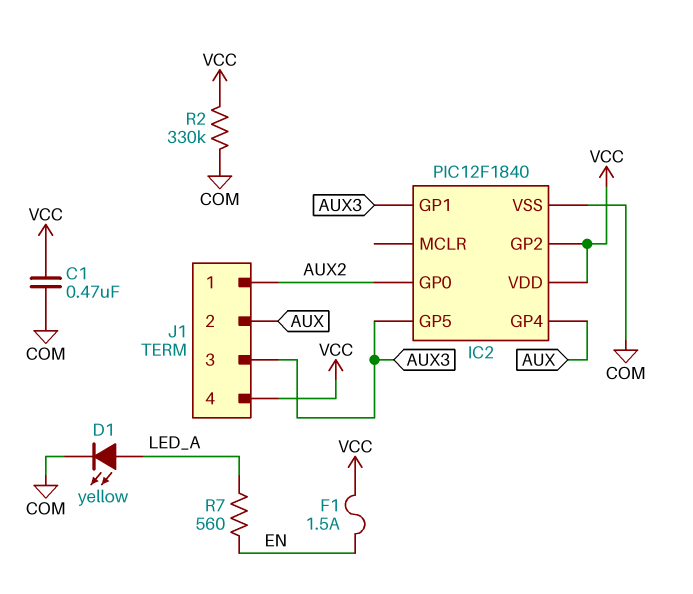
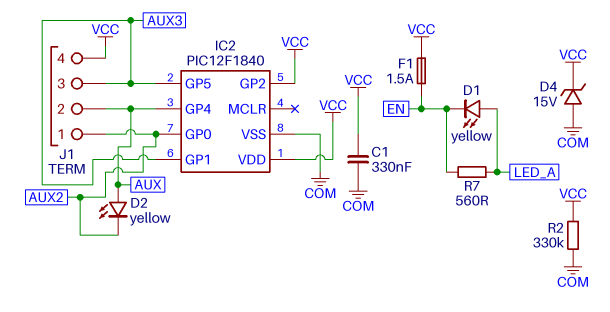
C1: 470nF (COM, VCC) -> 330nF (COM, VCC)
D1: LED yellow (A LED_A, K COM) -> LED yellow (A LED_A, K EN)
D2: none -> LED yellow (A AUX, K AUX2)
D4: none -> zener 15V (A COM, K VCC)

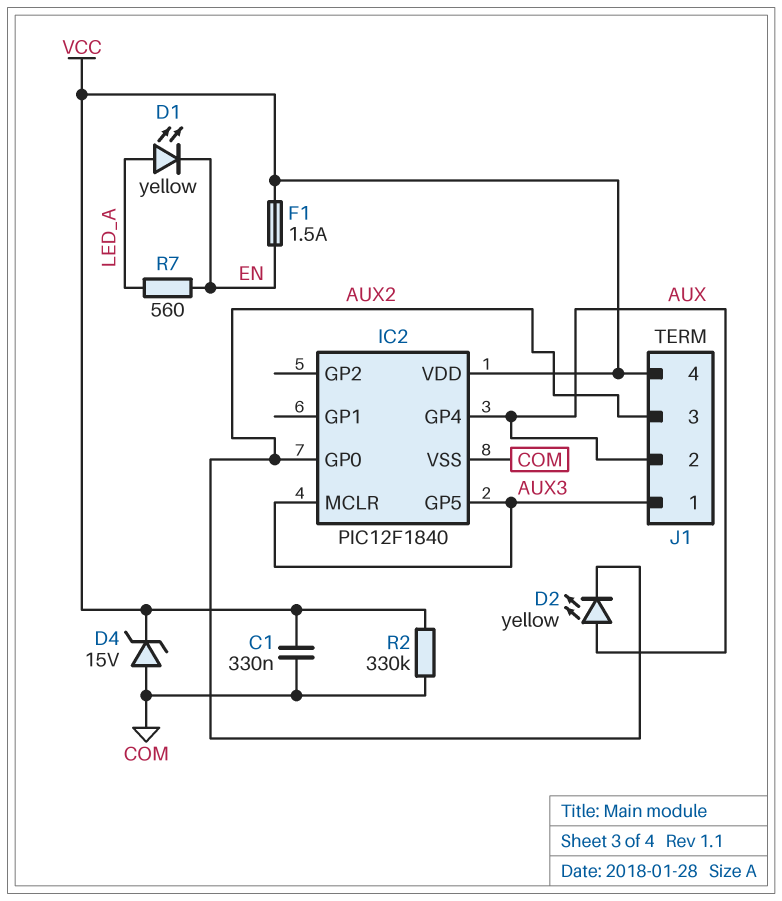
IC2 pin GP1: AUX3 -> none
IC2 pin GP2: VCC -> none
IC2 pin MCLR: none -> AUX3
J1 pin 1: AUX2 -> AUX3
J1 pin 3: AUX3 -> AUX2

